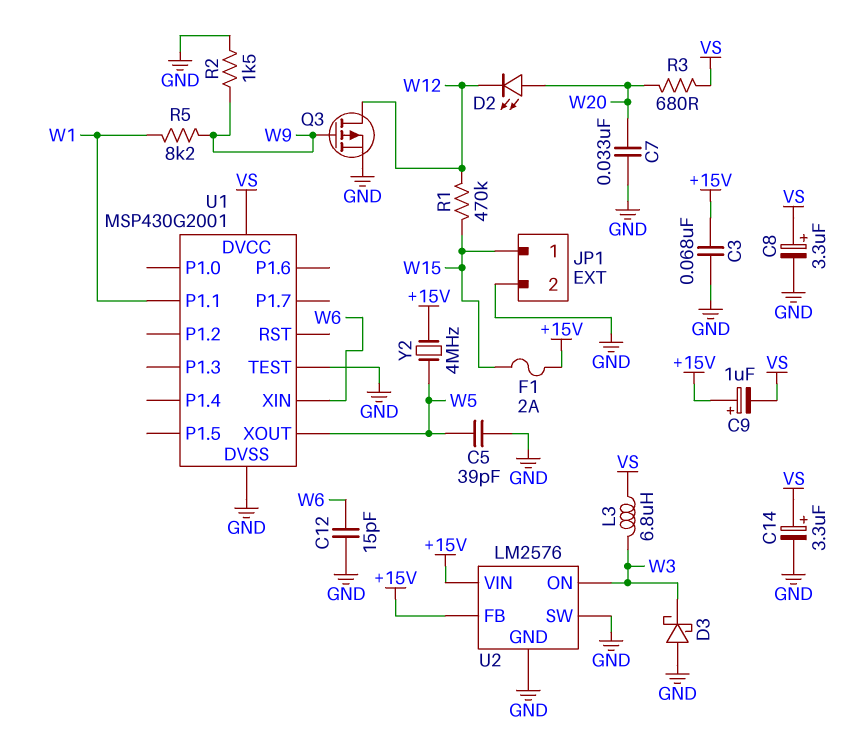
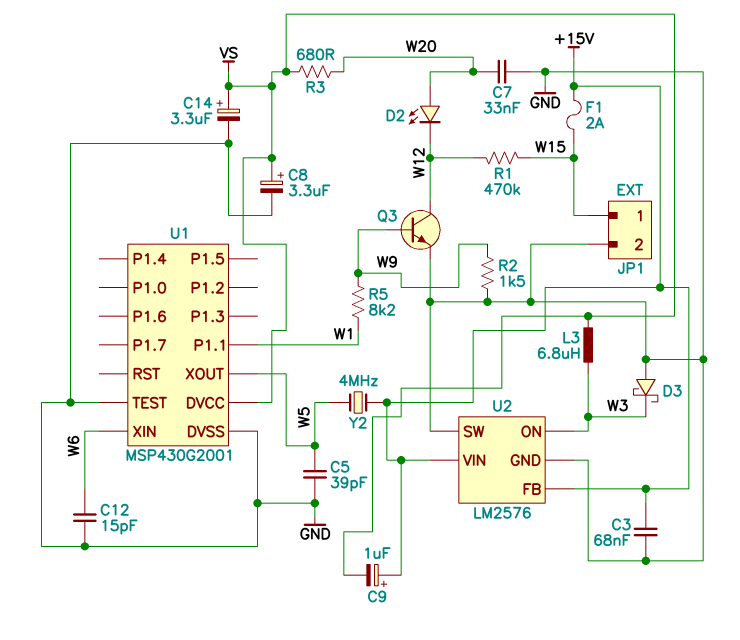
Q3: PMOS (G W9, D W12, S GND) -> NPN (B W9, C W12, E GND)

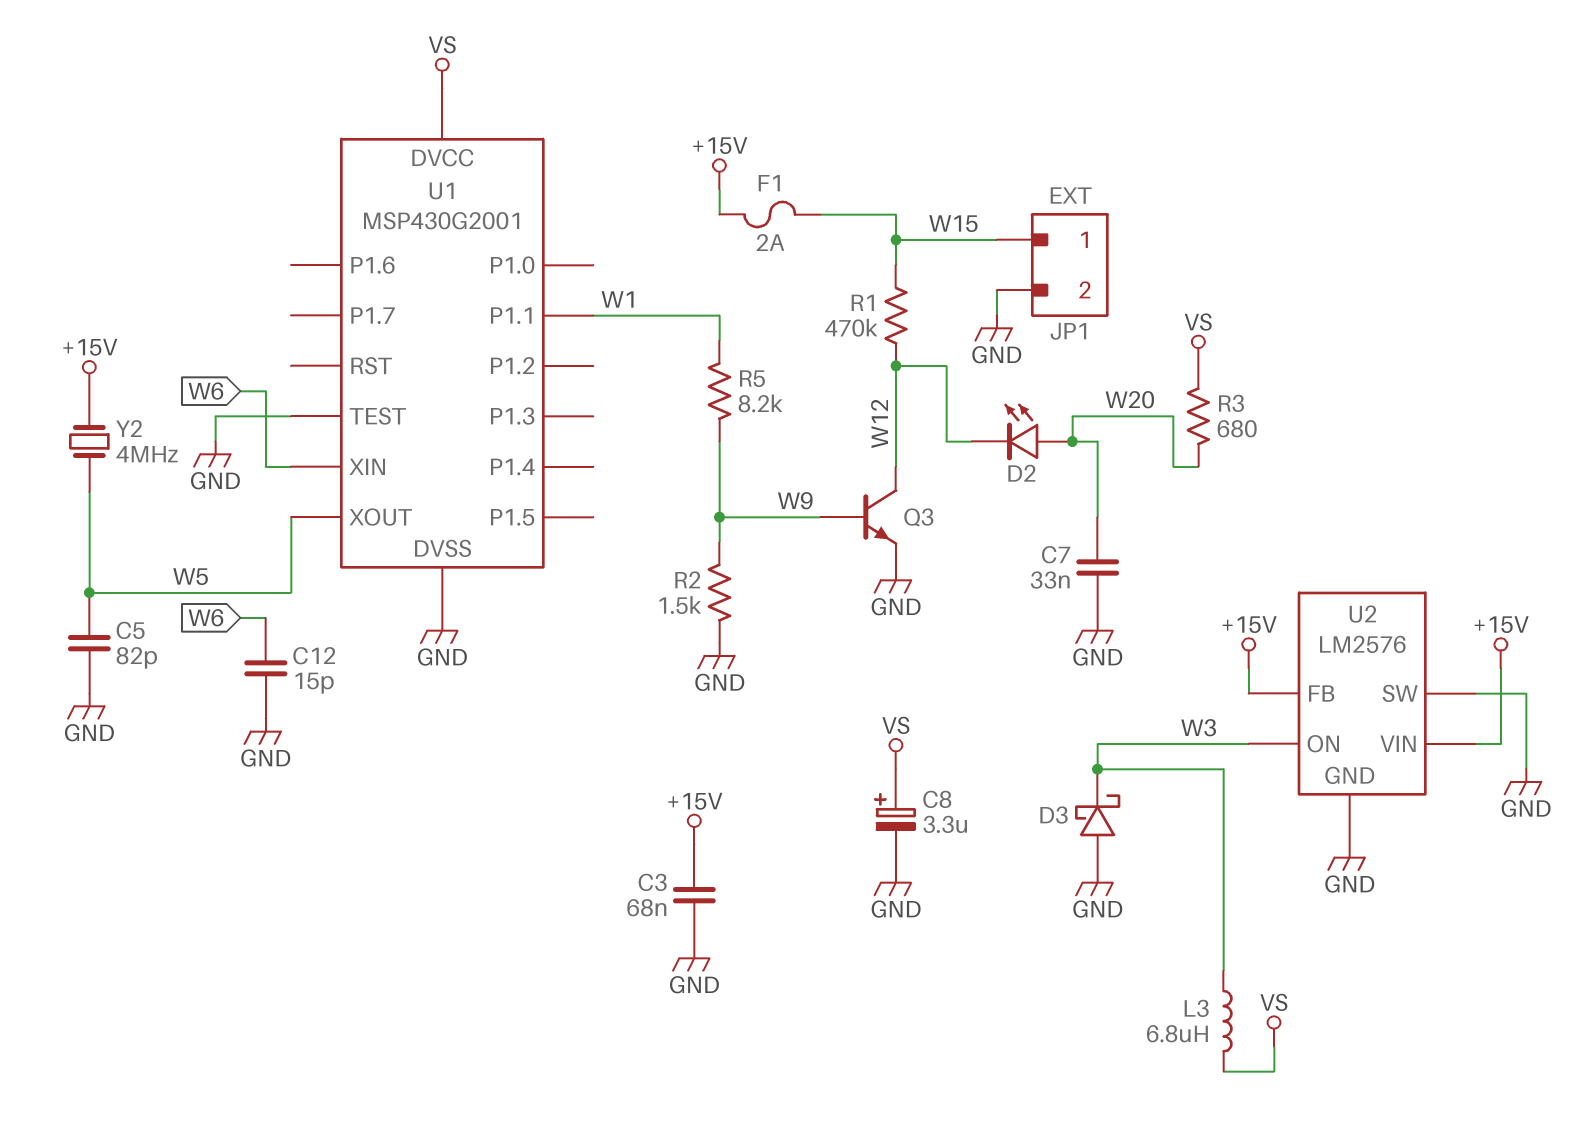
C5: 39pF (GND, W5) -> 82pF (GND, W5)
C9: 1uF (plus +15V, minus VS) -> none
C14: 3.3uF (plus VS, minus GND) -> none

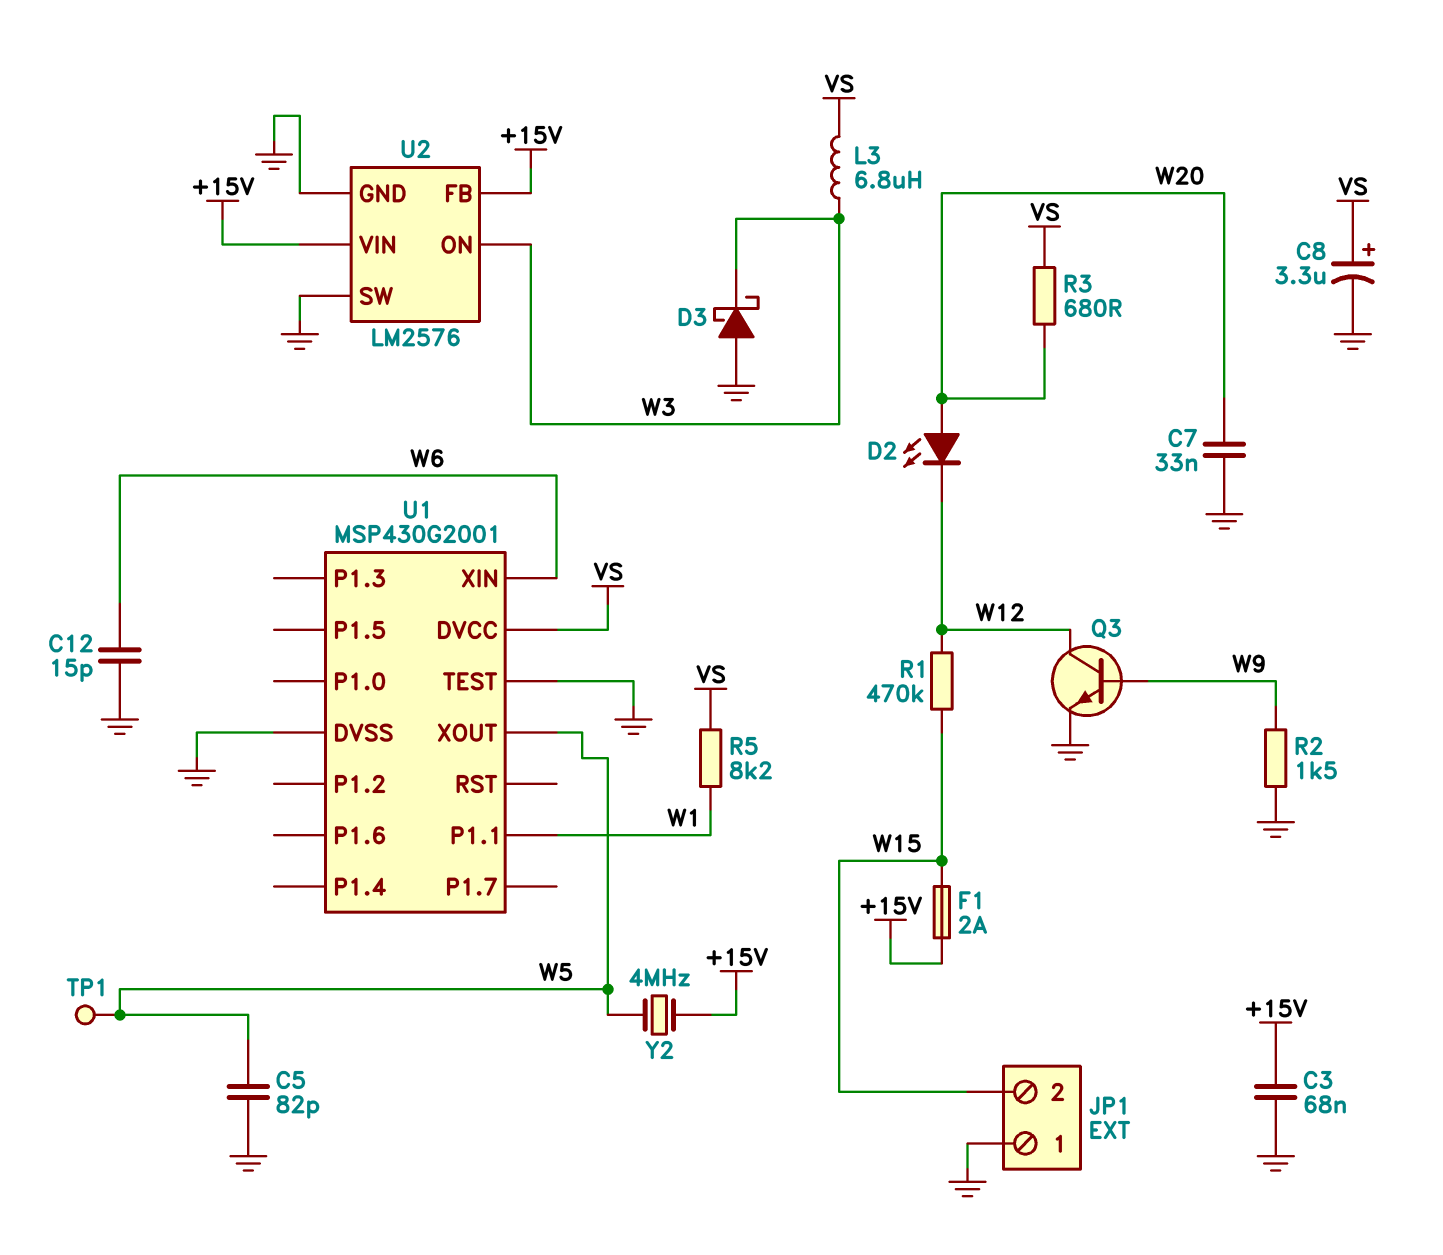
JP1 pin 1: W15 -> GND
JP1 pin 2: GND -> W15
R5: 8.2k (W1, W9) -> 8.2k (VS, W1)
TP1: none -> test point (W5)

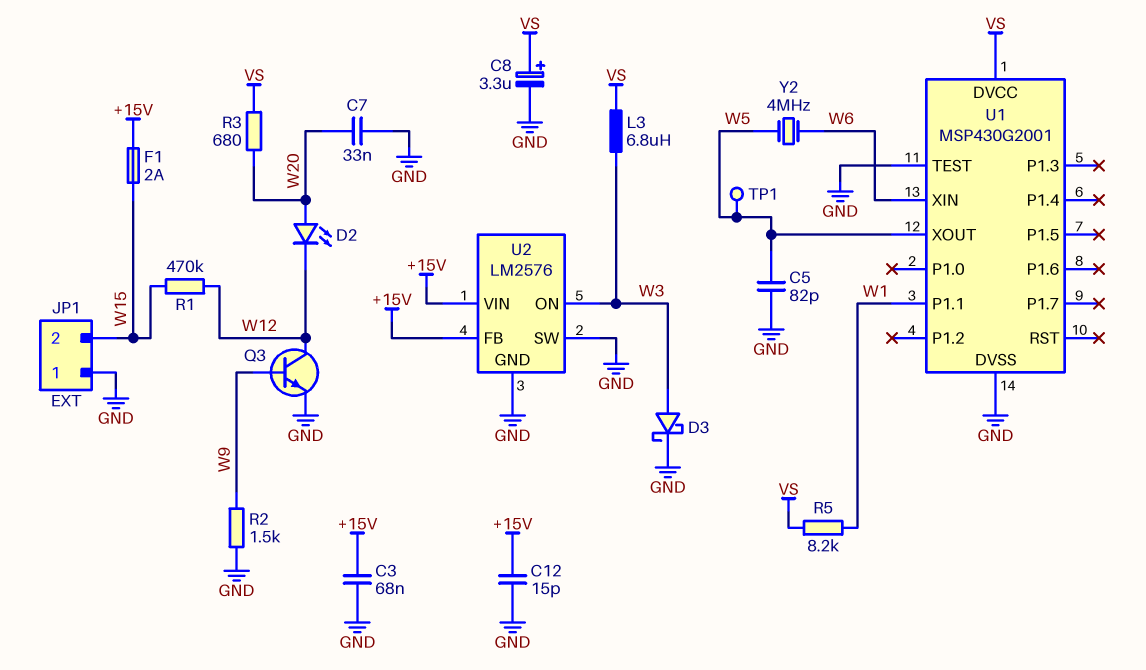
C12: 15pF (GND, W6) -> 15pF (+15V, GND)
D3: schottky (A GND, K W3) -> schottky (A W3, K GND)
Y2: 4MHz (+15V, W5) -> 4MHz (W5, W6)

